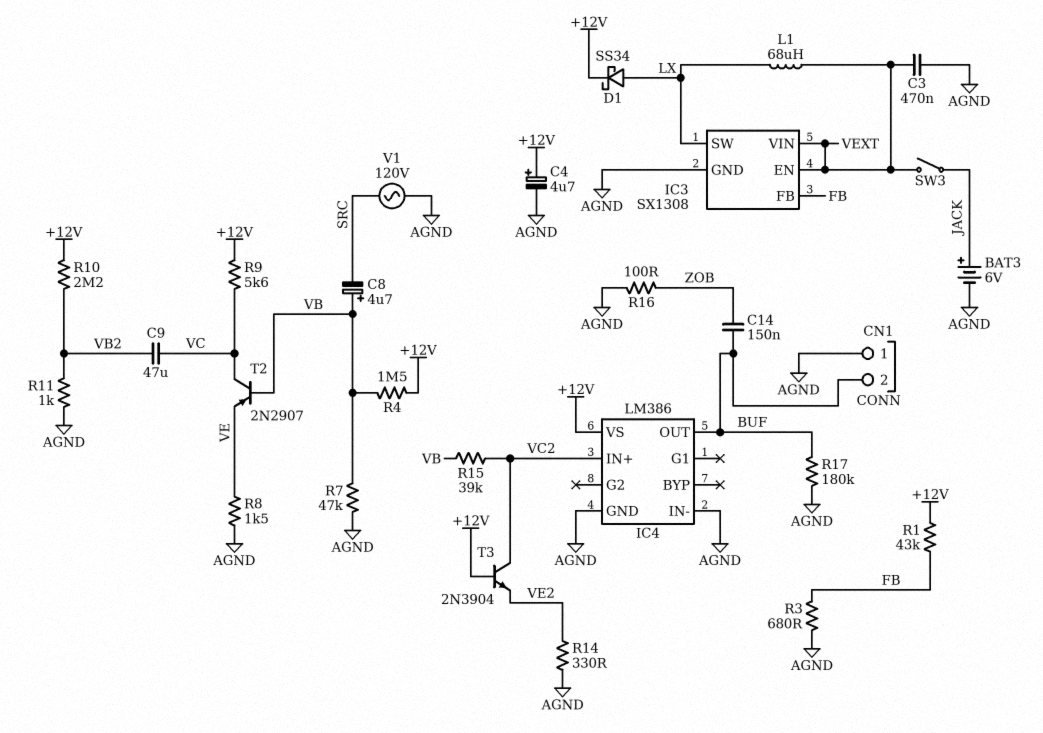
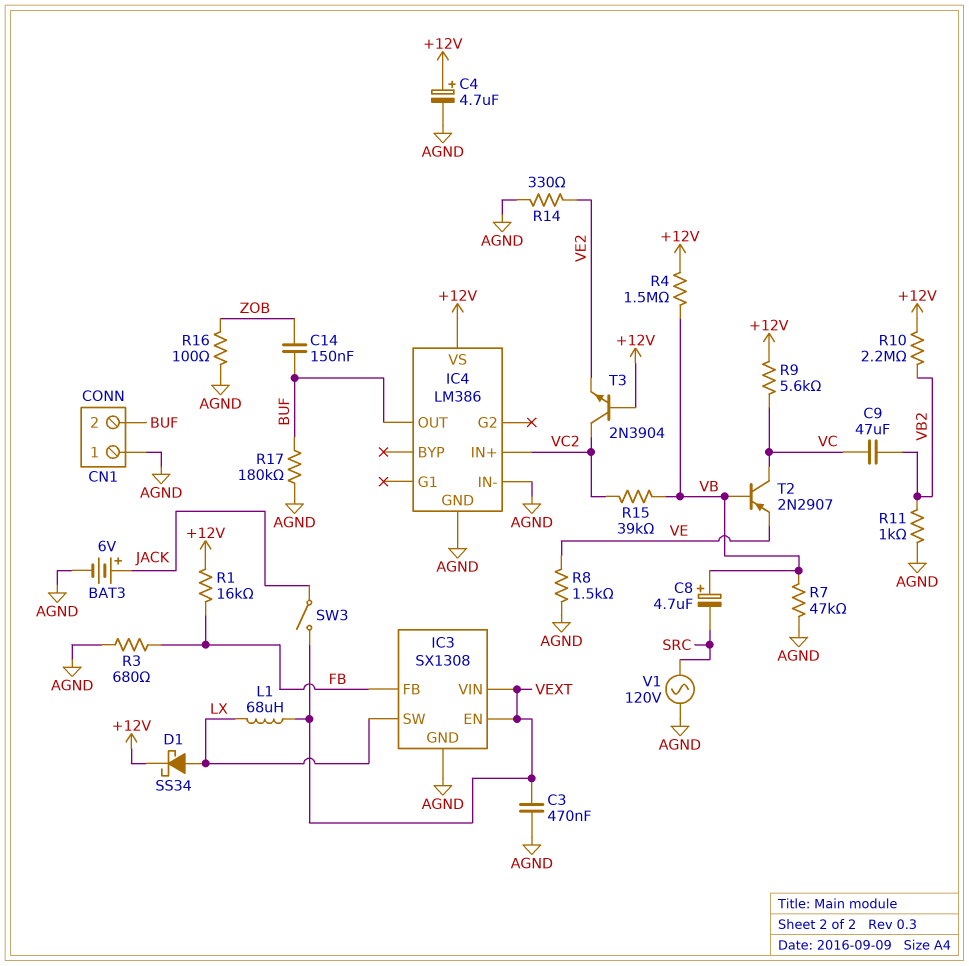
R1: 43k (+12V, FB) -> 16k (+12V, FB)

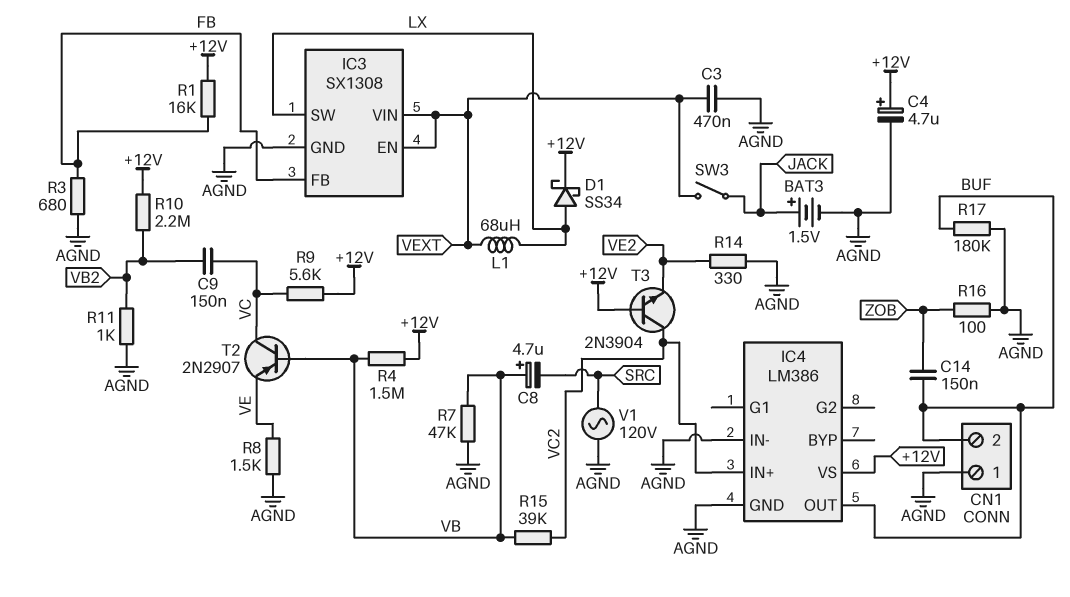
BAT3: 6V (plus JACK, minus AGND) -> 1.5V (plus JACK, minus AGND)
C9: 47uF (VB2, VC) -> 150nF (VB2, VC)

